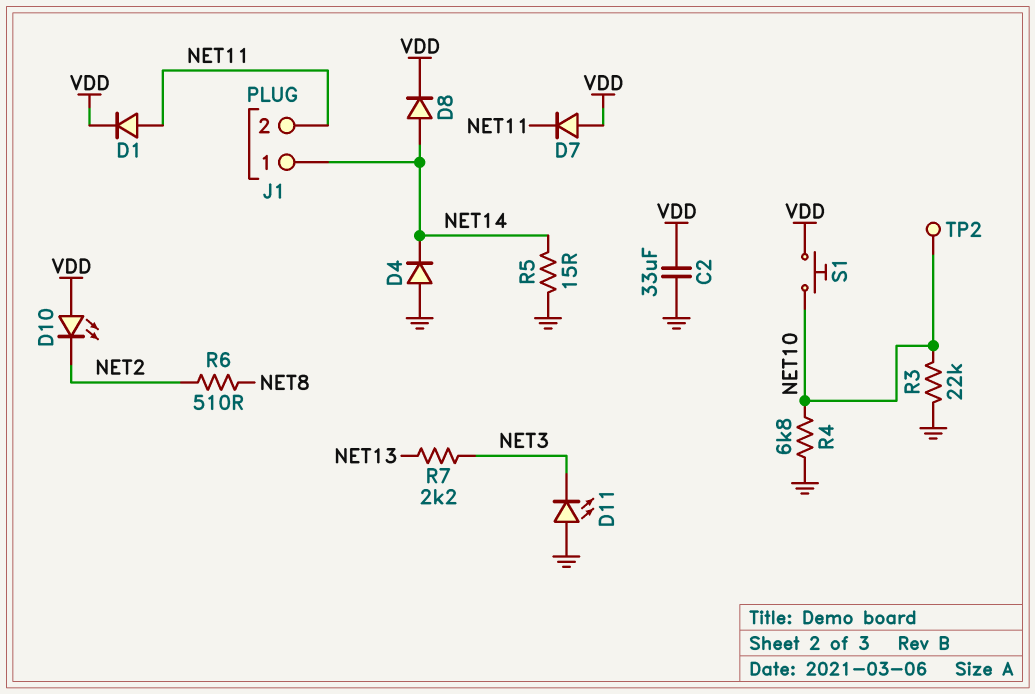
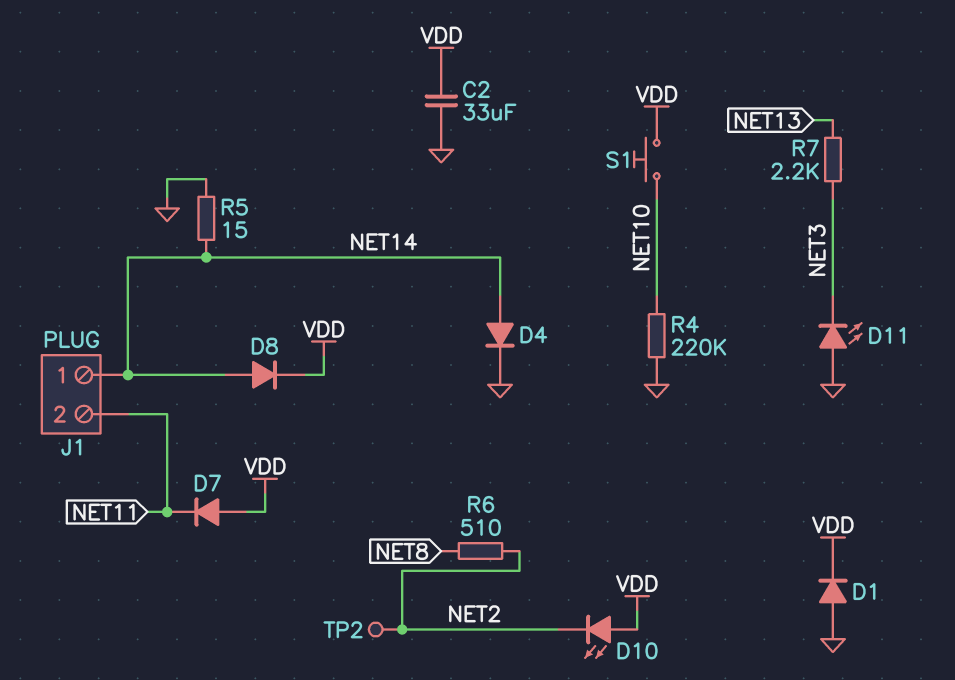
D1: diode (A NET11, K VDD) -> diode (A GND, K VDD)
D4: diode (A GND, K NET14) -> diode (A NET14, K GND)
R3: 22k (GND, NET10) -> none
R4: 6.8k (GND, NET10) -> 220k (GND, NET10)
TP2: test point (NET10) -> test point (NET2)

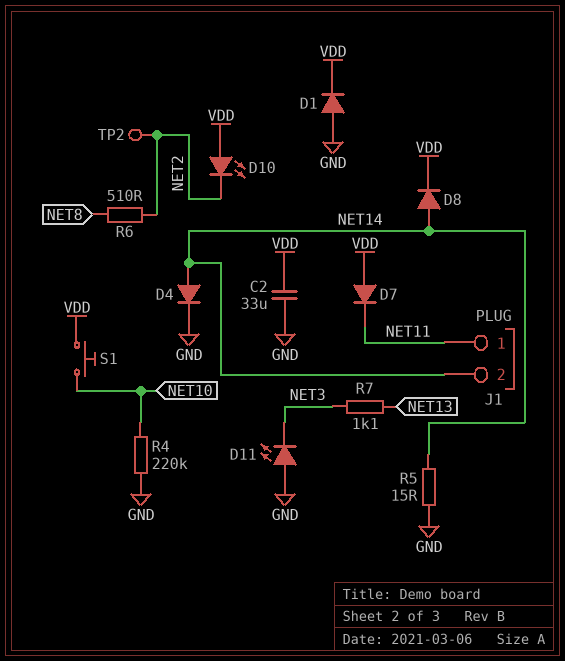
J1 pin 1: NET14 -> NET11
J1 pin 2: NET11 -> NET14
R7: 2.2k (NET3, NET13) -> 1.1k (NET3, NET13)

